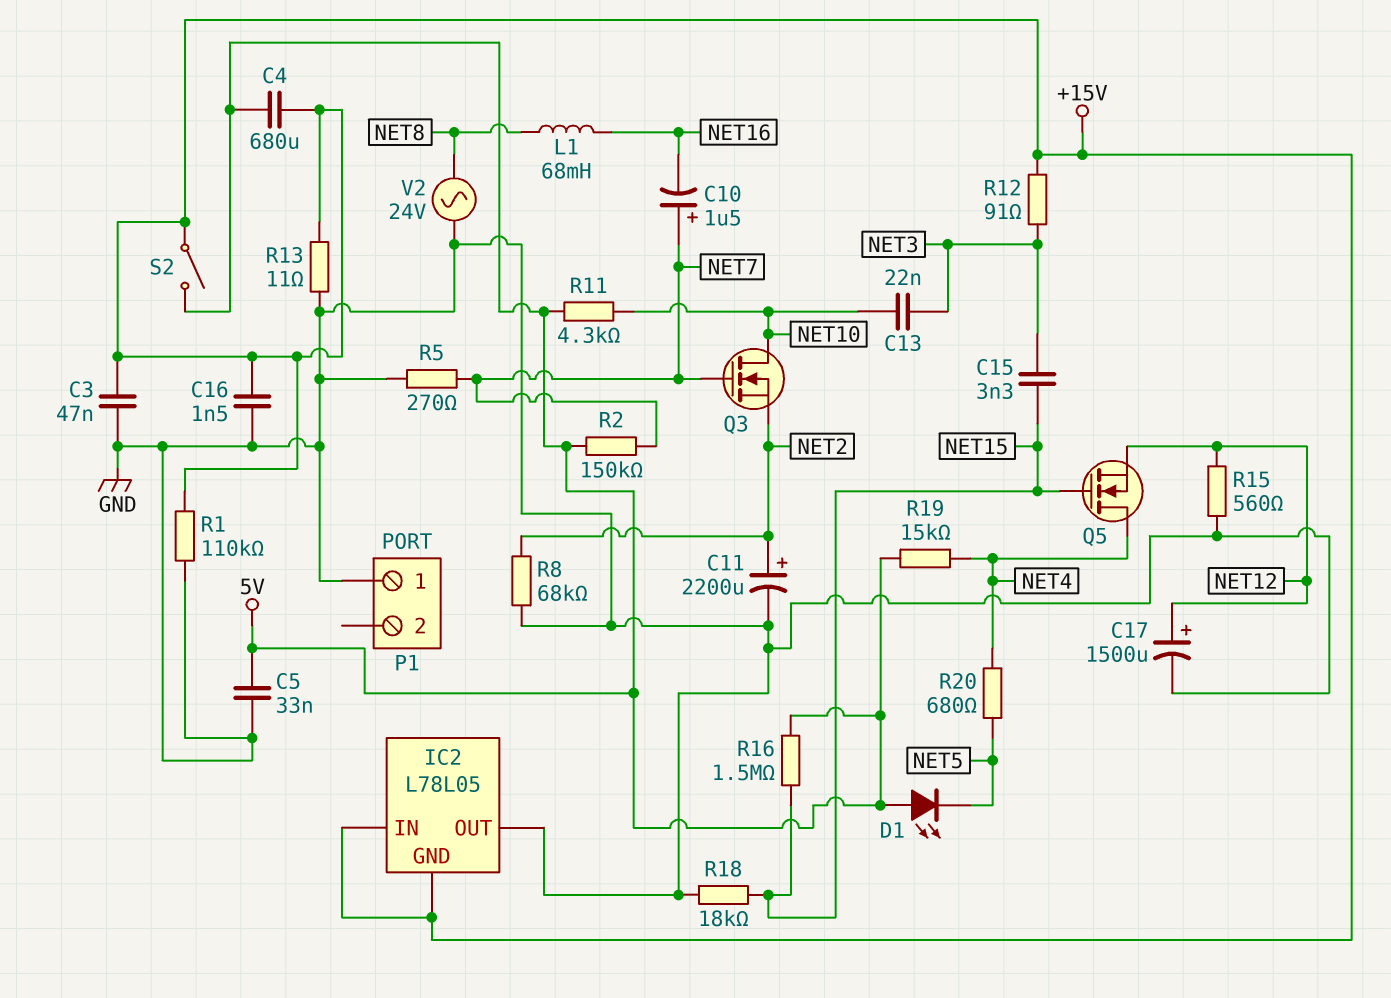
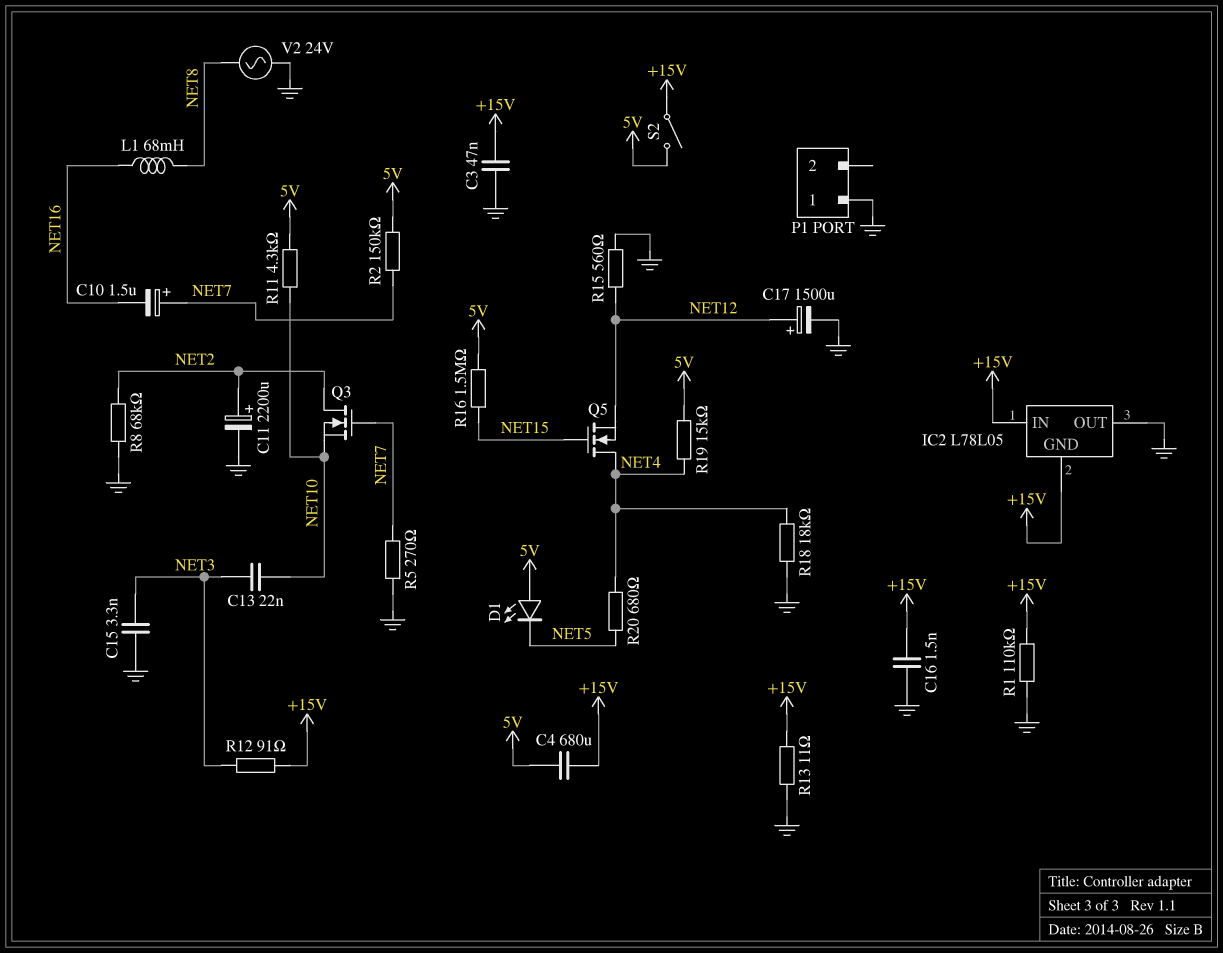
C5: 33nF (5V, GND) -> none
C15: 3.3nF (NET3, NET15) -> 3.3nF (GND, NET3)
Q3: NMOS (G NET7, D NET10, S NET2) -> NMOS (G NET7, D NET2, S NET10)
R18: 18k (GND, NET15) -> 18k (GND, NET4)

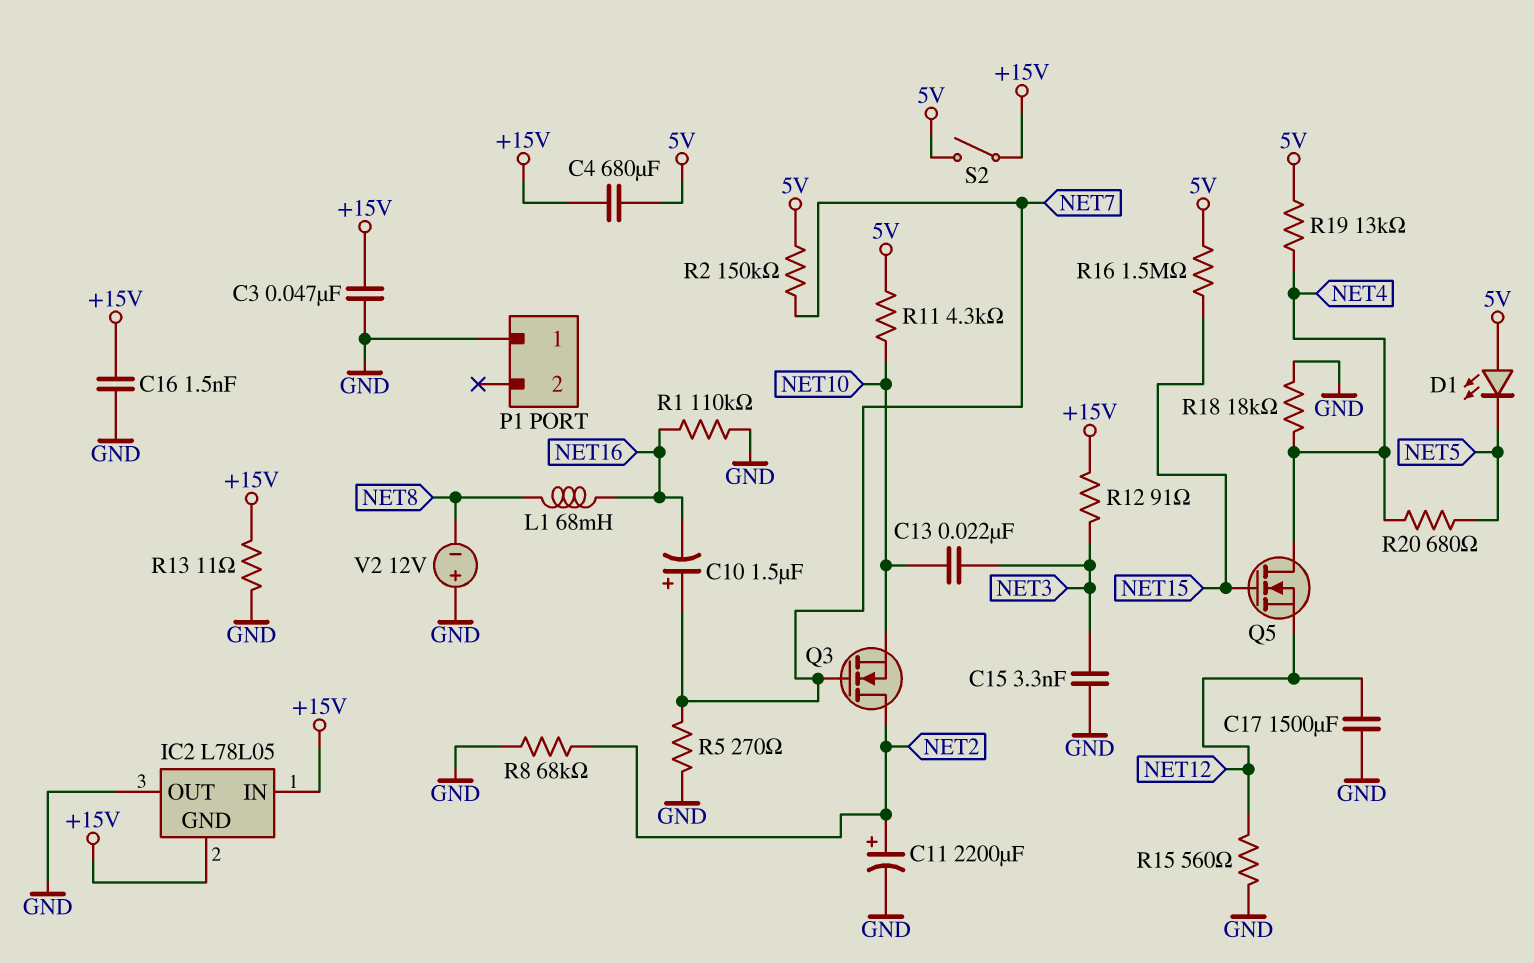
C17: 1500uF (plus NET12, minus GND) -> 1500uF (GND, NET12)
R1: 110k (+15V, GND) -> 110k (GND, NET16)
R19: 15k (5V, NET4) -> 13k (5V, NET4)
V2: AC 24V (GND, NET8) -> 12V (plus GND, minus NET8)

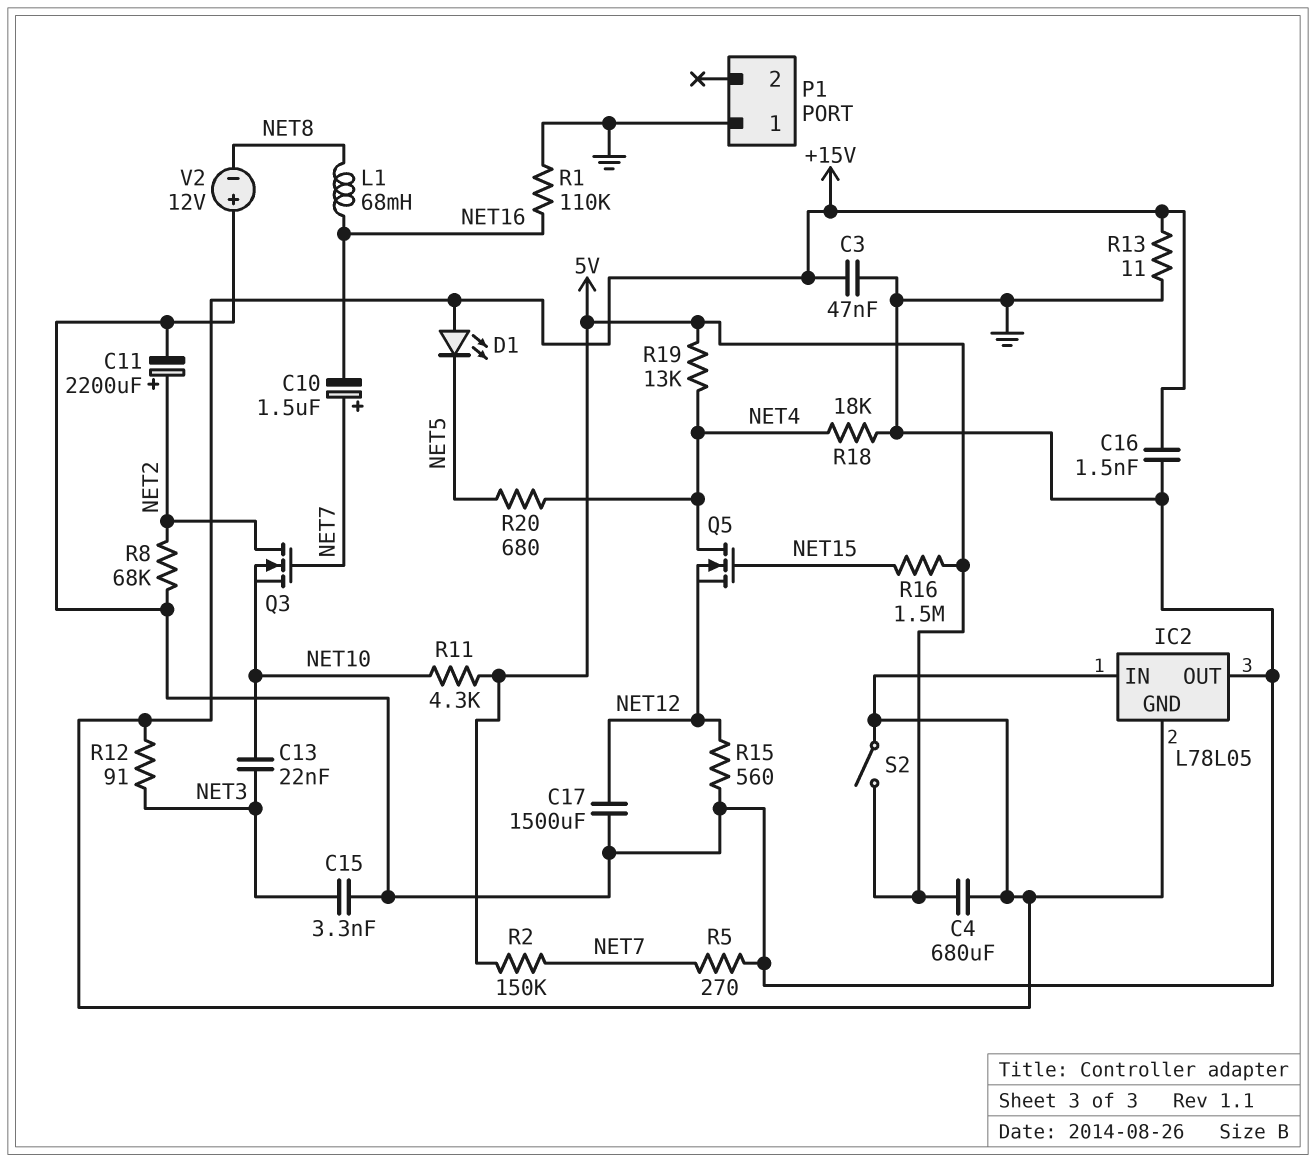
D1: LED (A 5V, K NET5) -> LED (A +15V, K NET5)

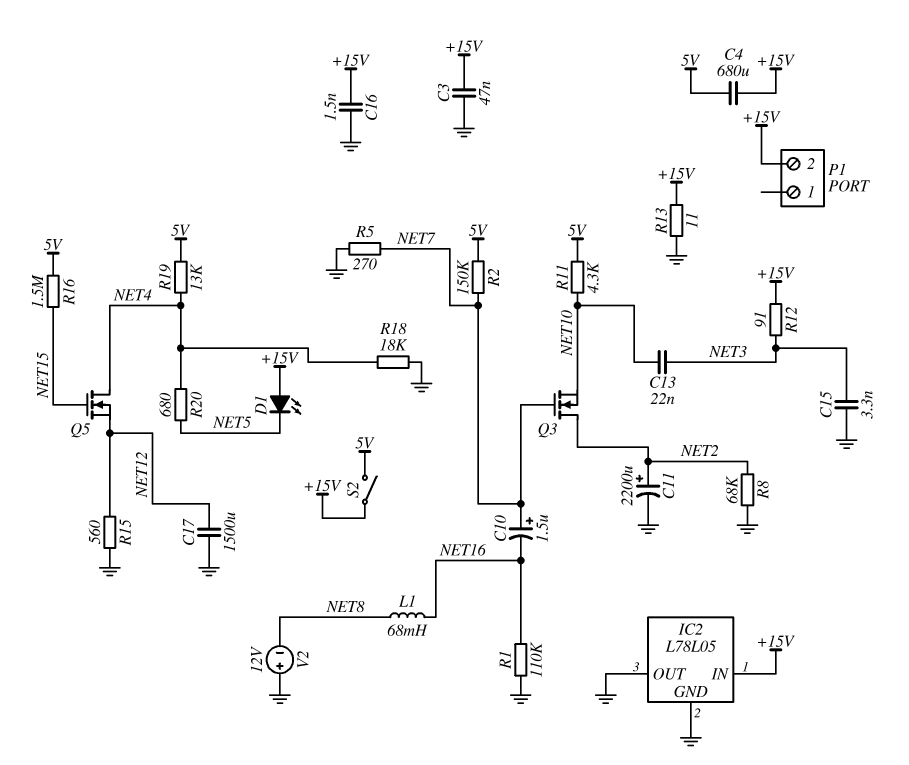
IC2 pin GND: +15V -> GND
P1 pin 1: GND -> none
P1 pin 2: none -> +15V

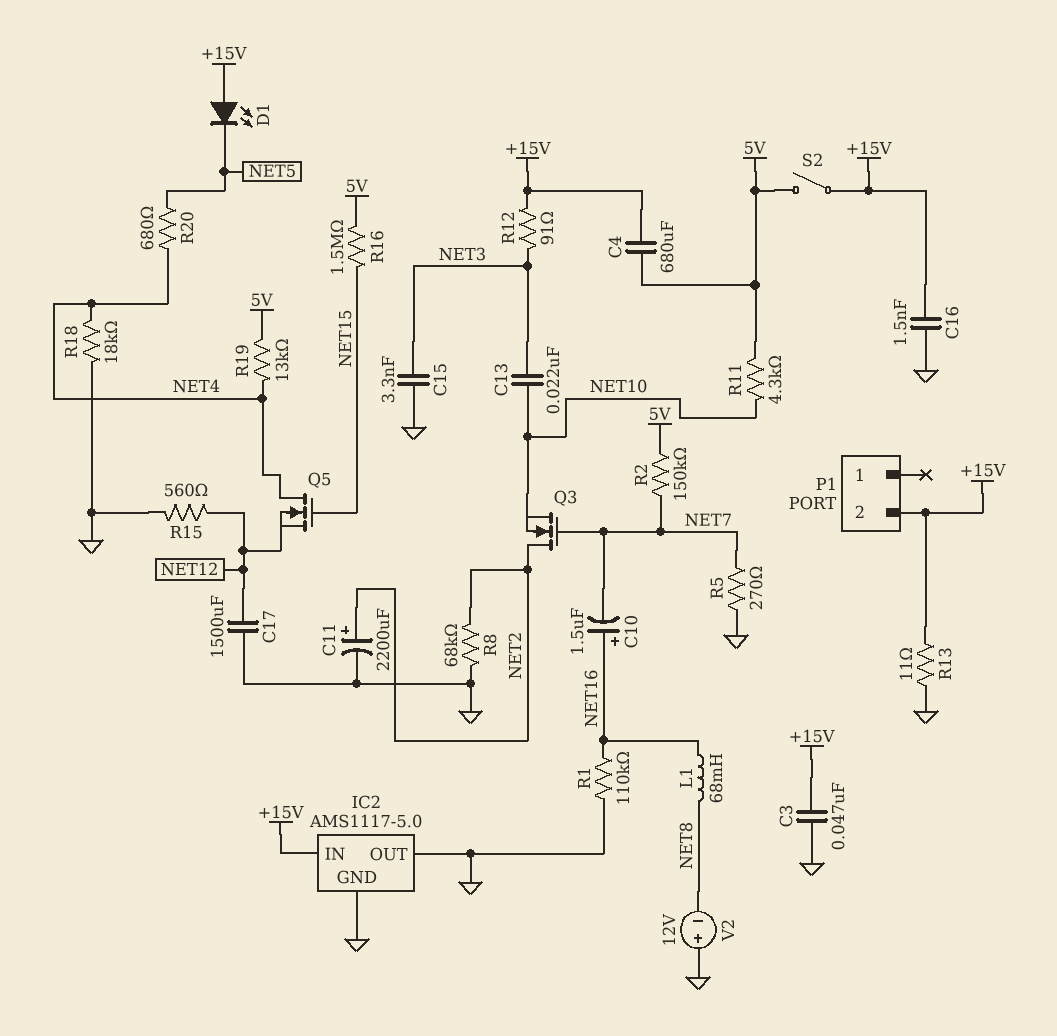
C10: 1.5uF (plus NET7, minus NET16) -> 1.5uF (plus NET16, minus NET7)
IC2: L78L05 -> AMS1117-5.0

